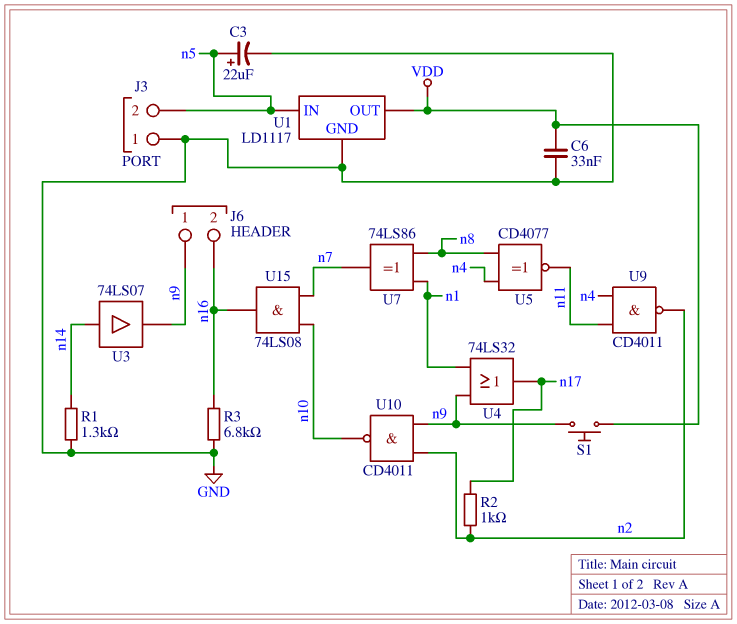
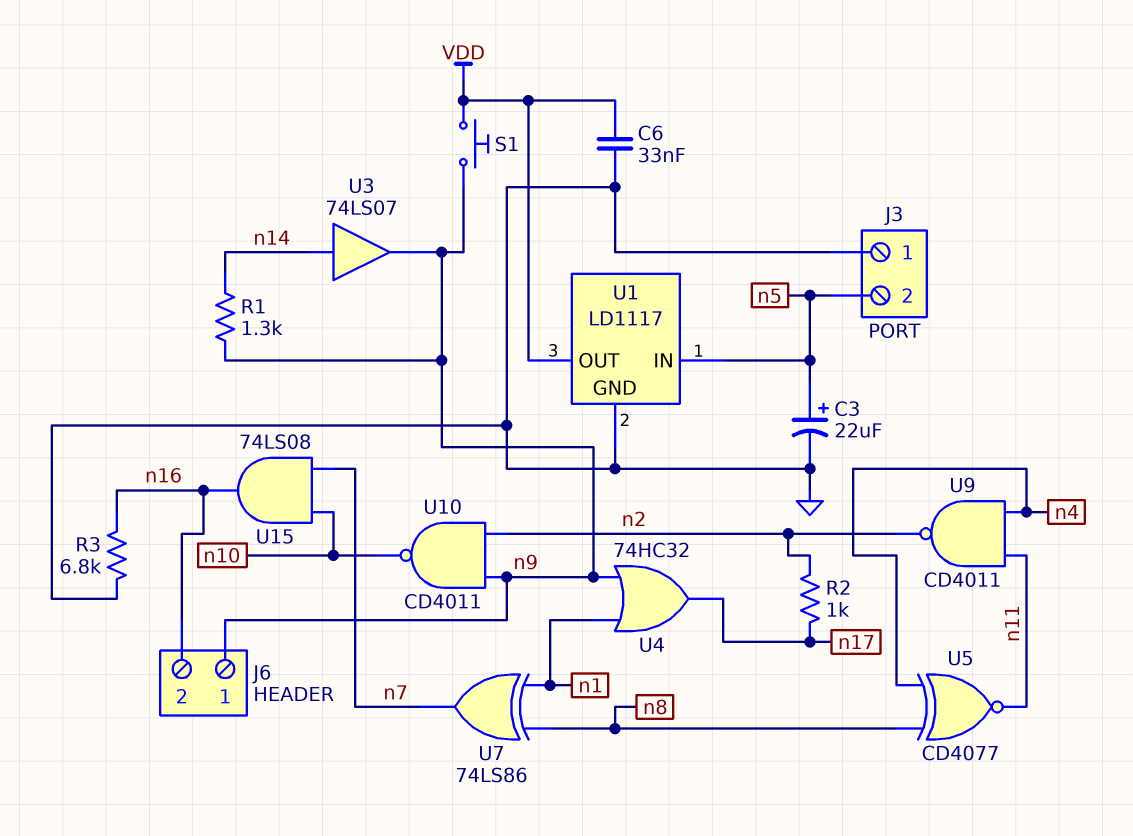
R1: 1.3k (GND, n14) -> 1.3k (n9, n14)
U4: OR 74LS32 (in n1, in n9, out n17) -> OR 74HC32 (in n1, in n9, out n17)

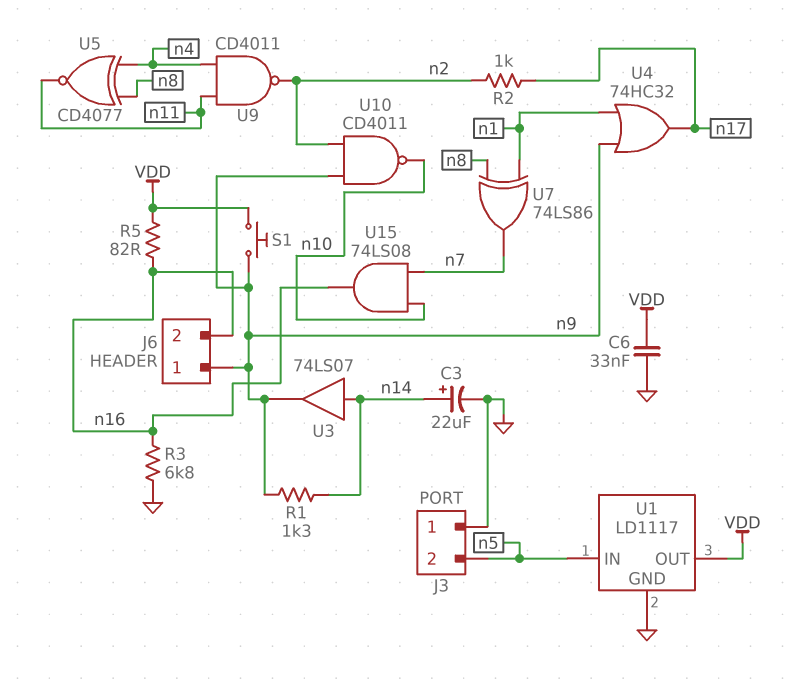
C3: 22uF (plus n5, minus GND) -> 22uF (plus n14, minus GND)
R5: none -> 82 (VDD, n16)

